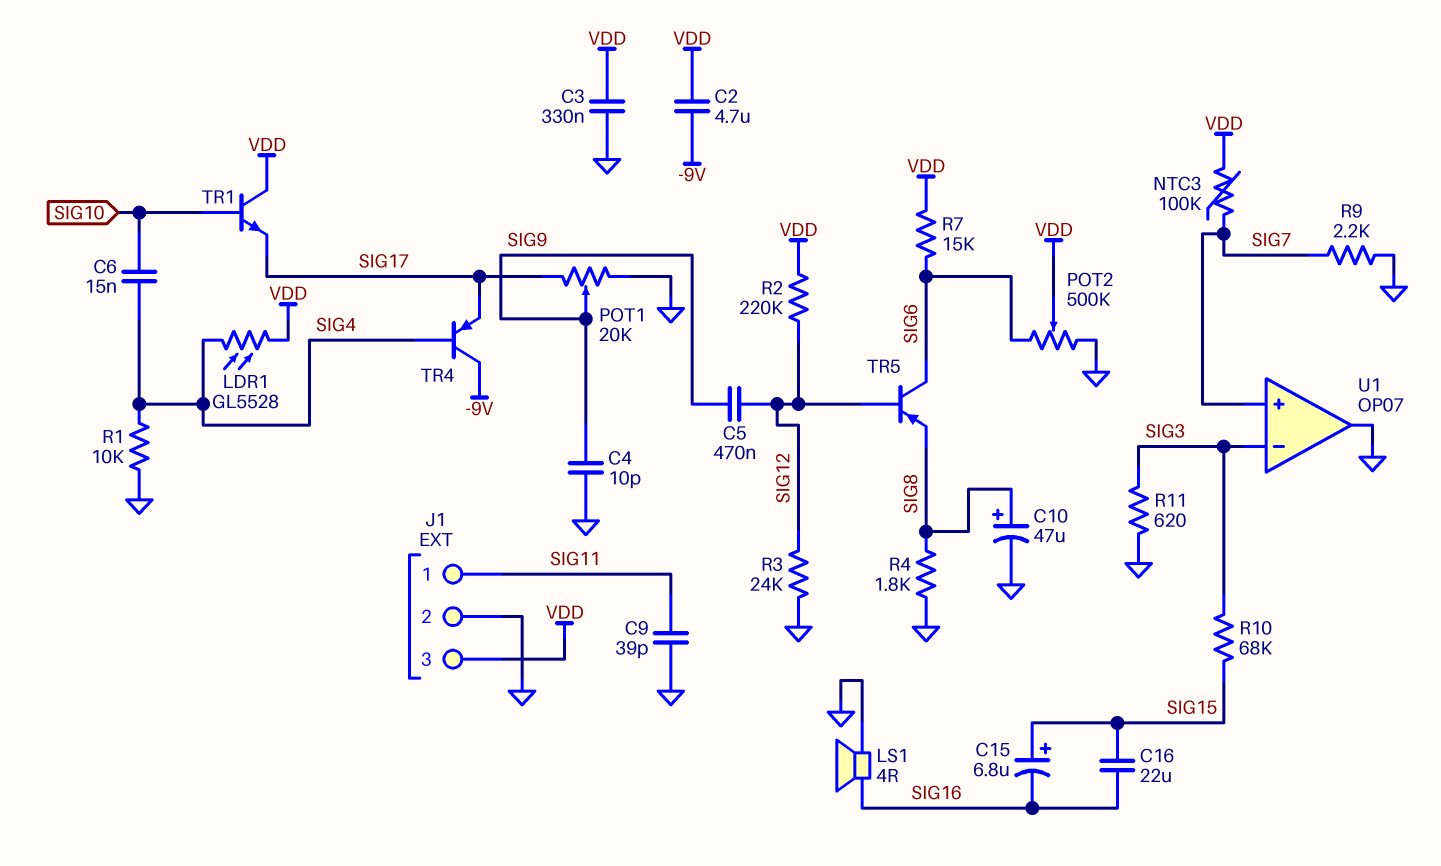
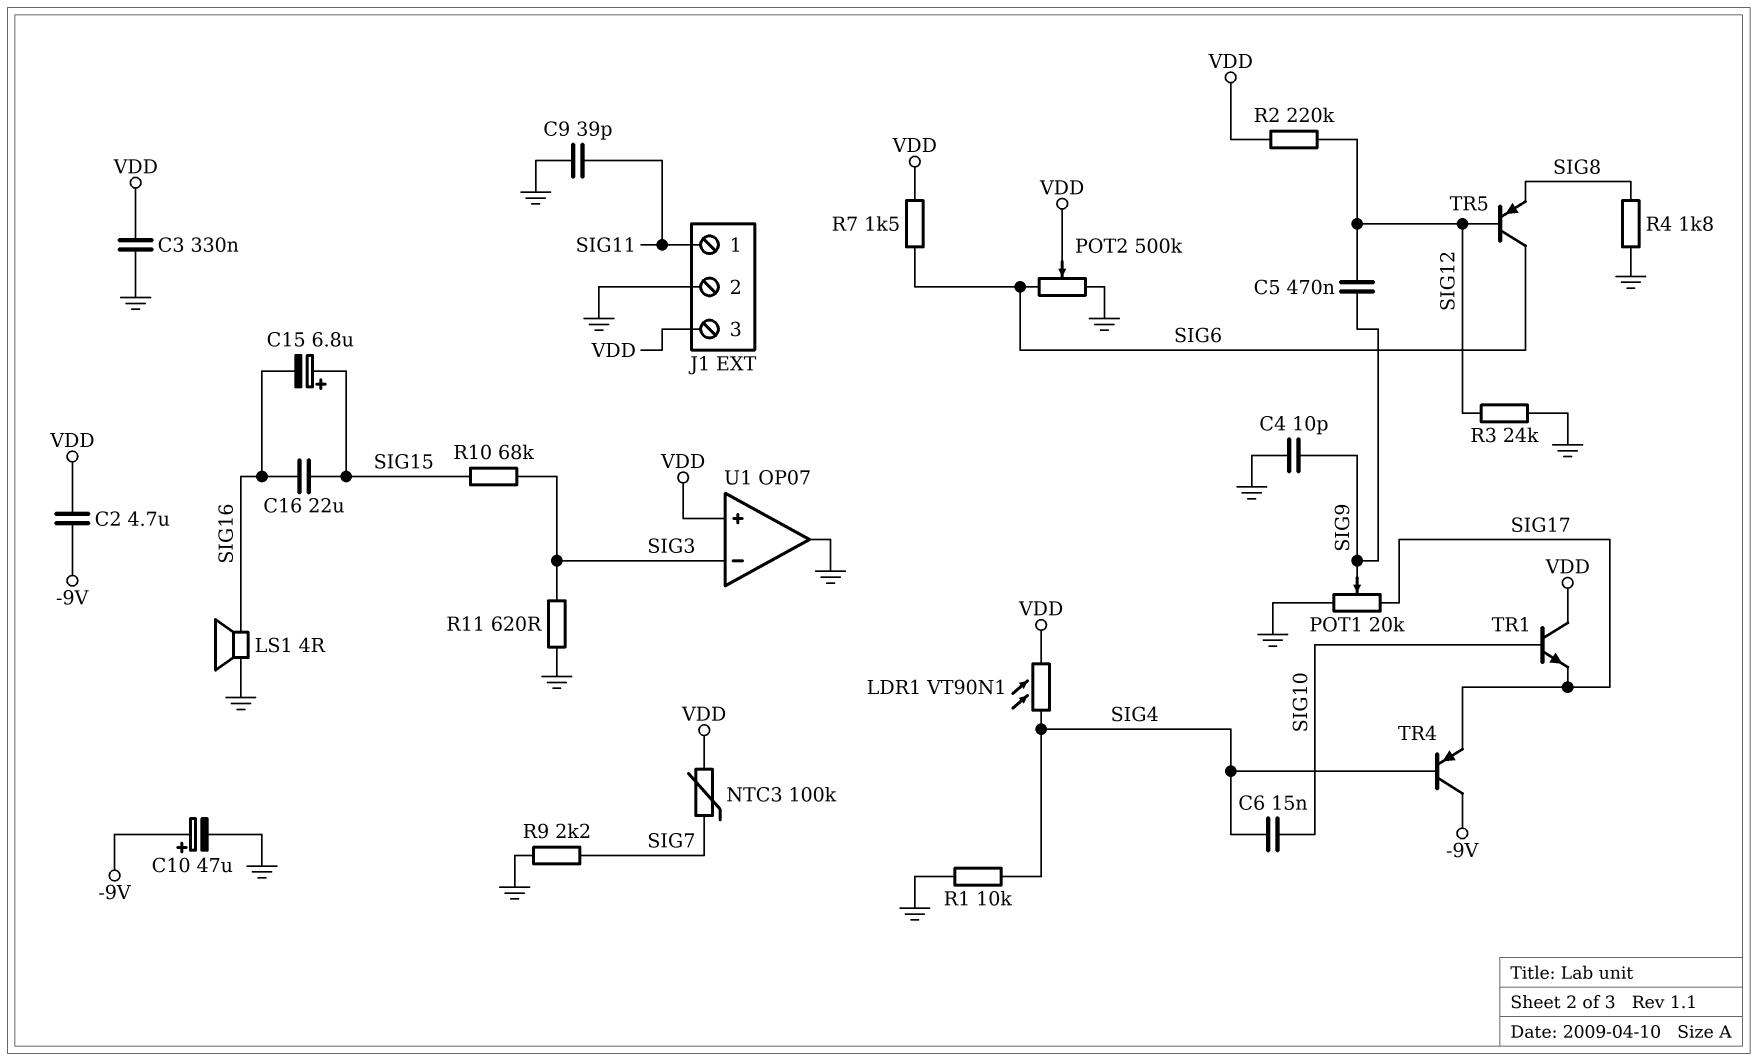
C10: 47uF (plus SIG8, minus GND) -> 47uF (plus -9V, minus GND)
LDR1: GL5528 (SIG4, VDD) -> VT90N1 (SIG4, VDD)
R7: 15k (SIG6, VDD) -> 1.5k (SIG6, VDD)
U1 pin in+: SIG7 -> VDD

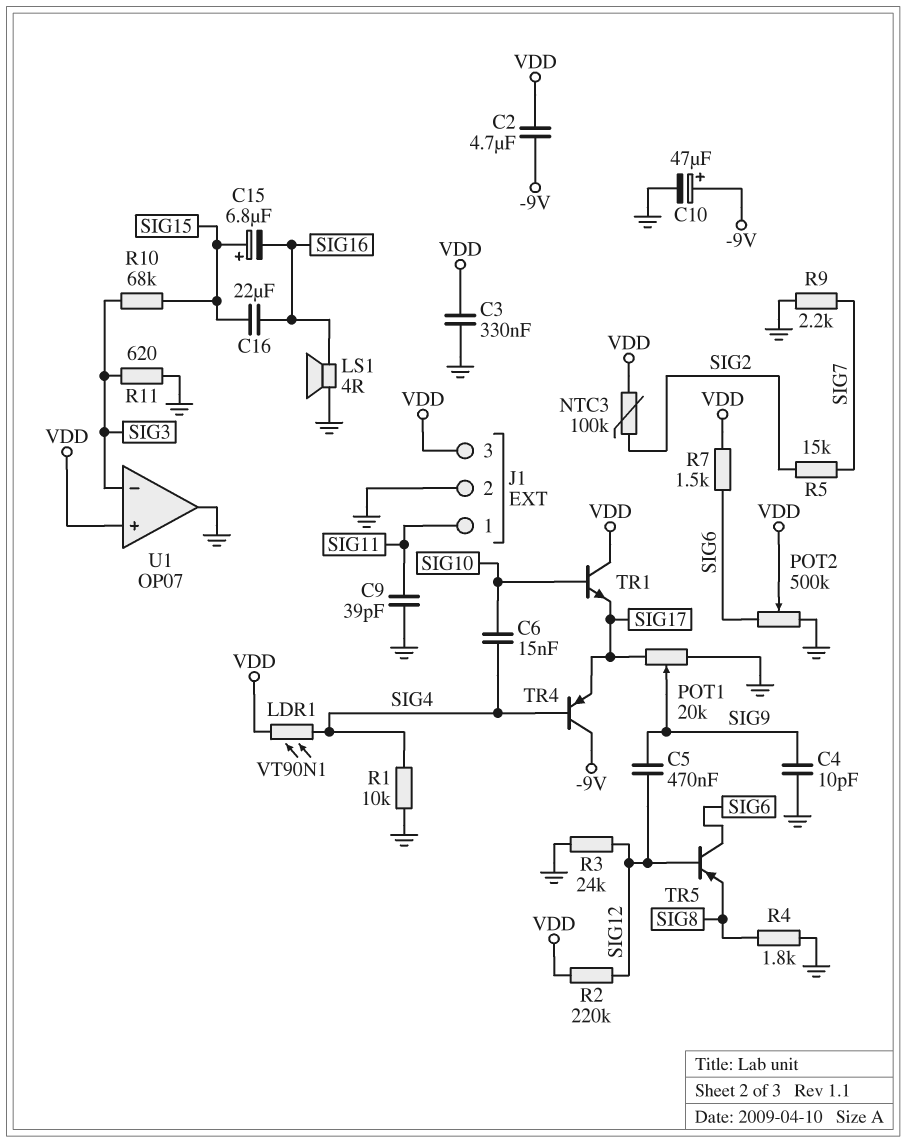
NTC3: 100k (SIG7, VDD) -> 100k (SIG2, VDD)
R5: none -> 15k (SIG2, SIG7)

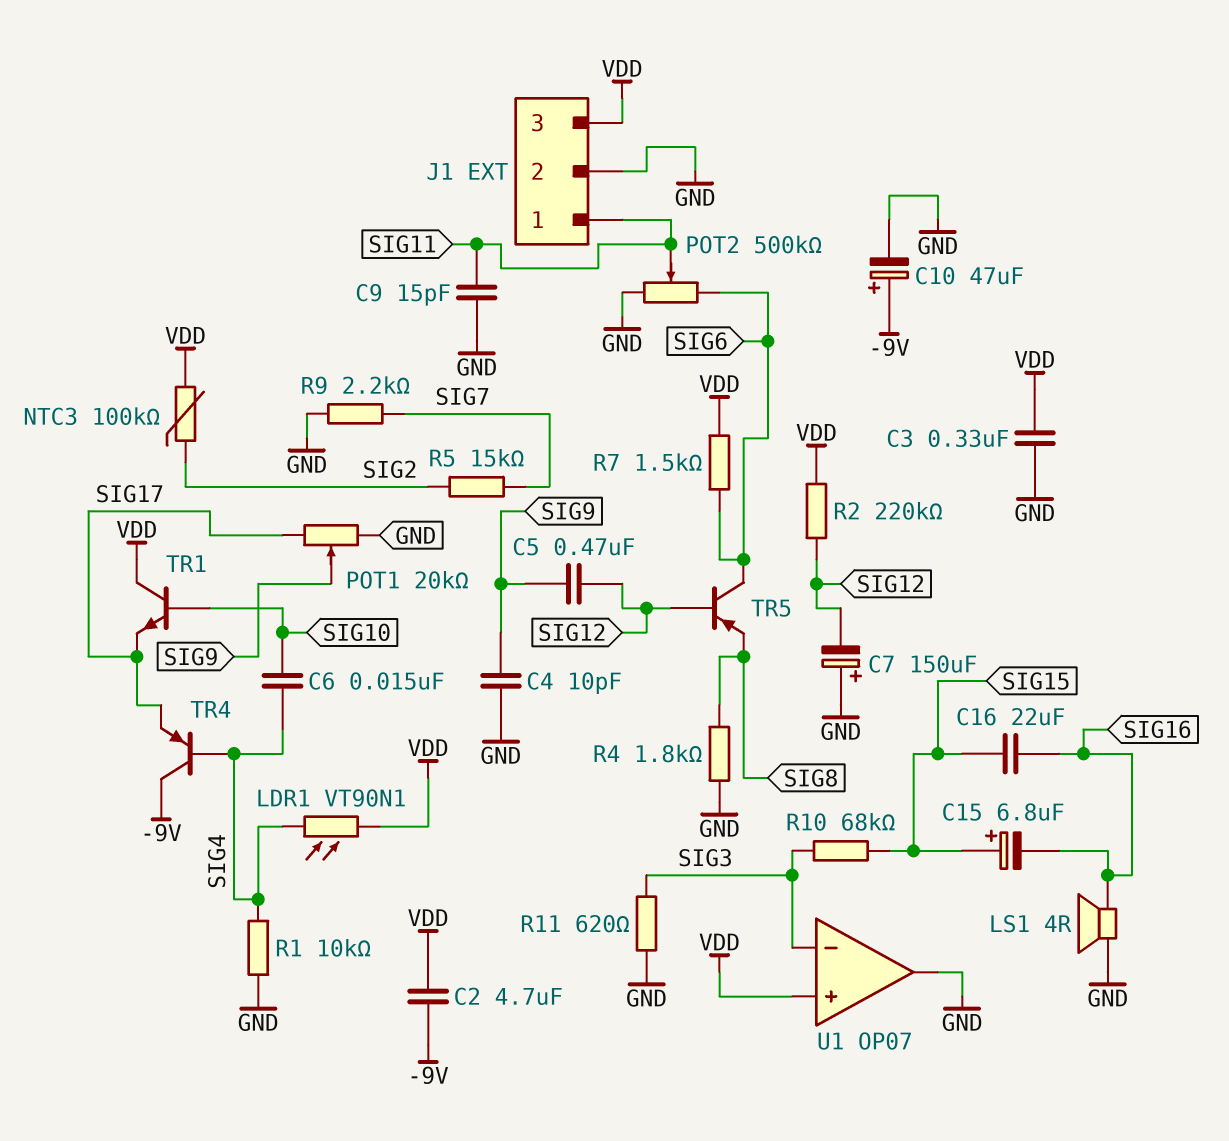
C7: none -> 150uF (plus GND, minus SIG12)
C9: 39pF (GND, SIG11) -> 15pF (GND, SIG11)
POT2: 500k (GND, SIG6, wiper VDD) -> 500k (GND, SIG6, wiper SIG11)
R3: 24k (GND, SIG12) -> none

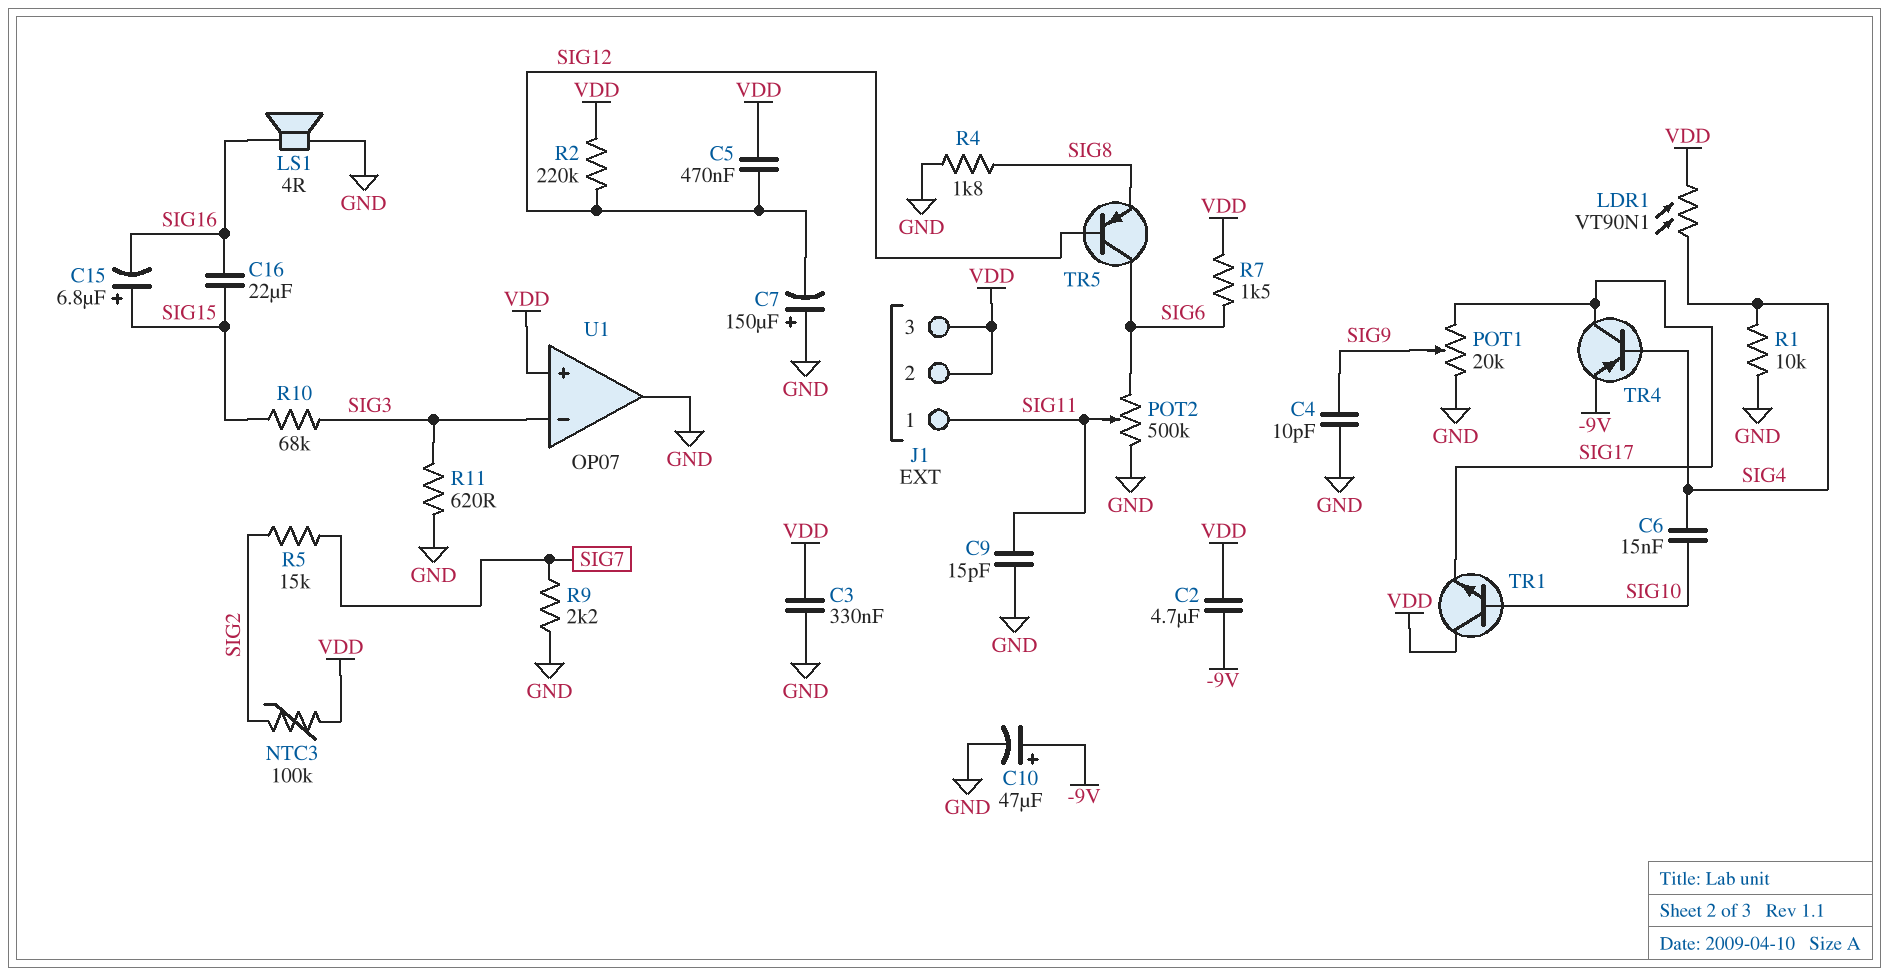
C5: 470nF (SIG9, SIG12) -> 470nF (SIG12, VDD)
J1 pin 2: GND -> VDD
TR4: PNP (B SIG4, C -9V, E SIG17) -> PNP (B SIG4, C SIG17, E -9V)

